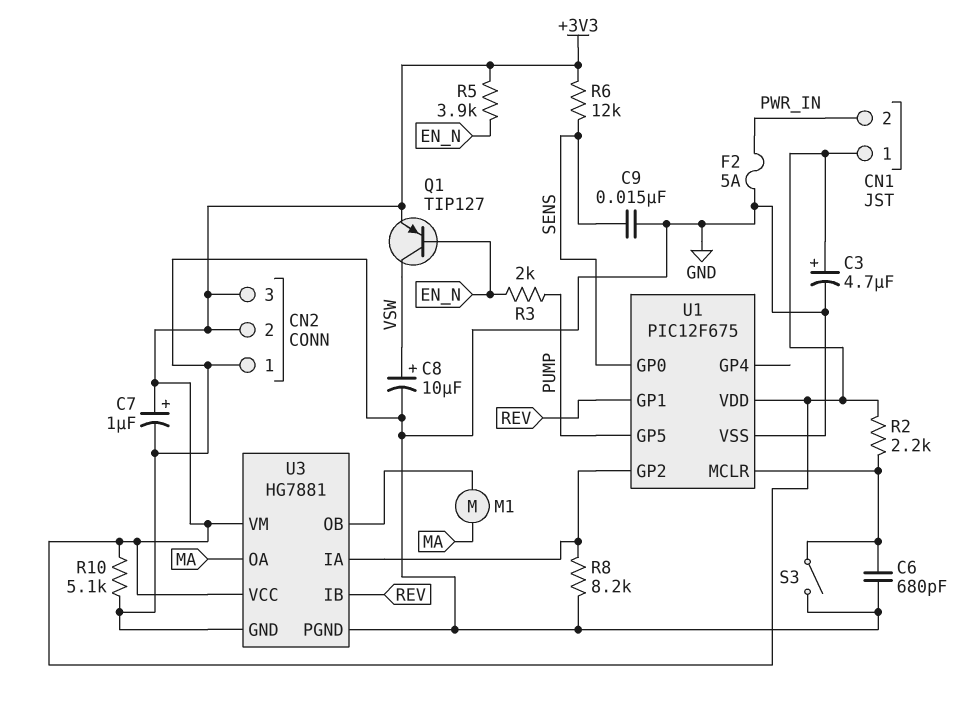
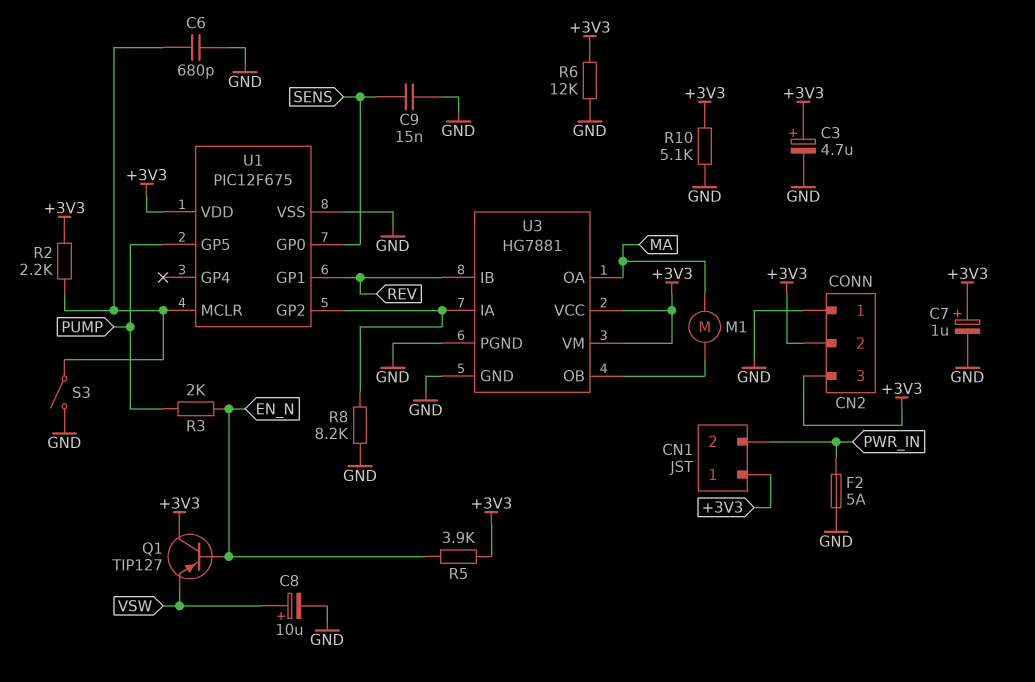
Q1: PNP TIP127 (B EN_N, C VSW, E +3V3) -> PNP TIP127 (B EN_N, C +3V3, E VSW)
R6: 12k (+3V3, SENS) -> 12k (+3V3, GND)

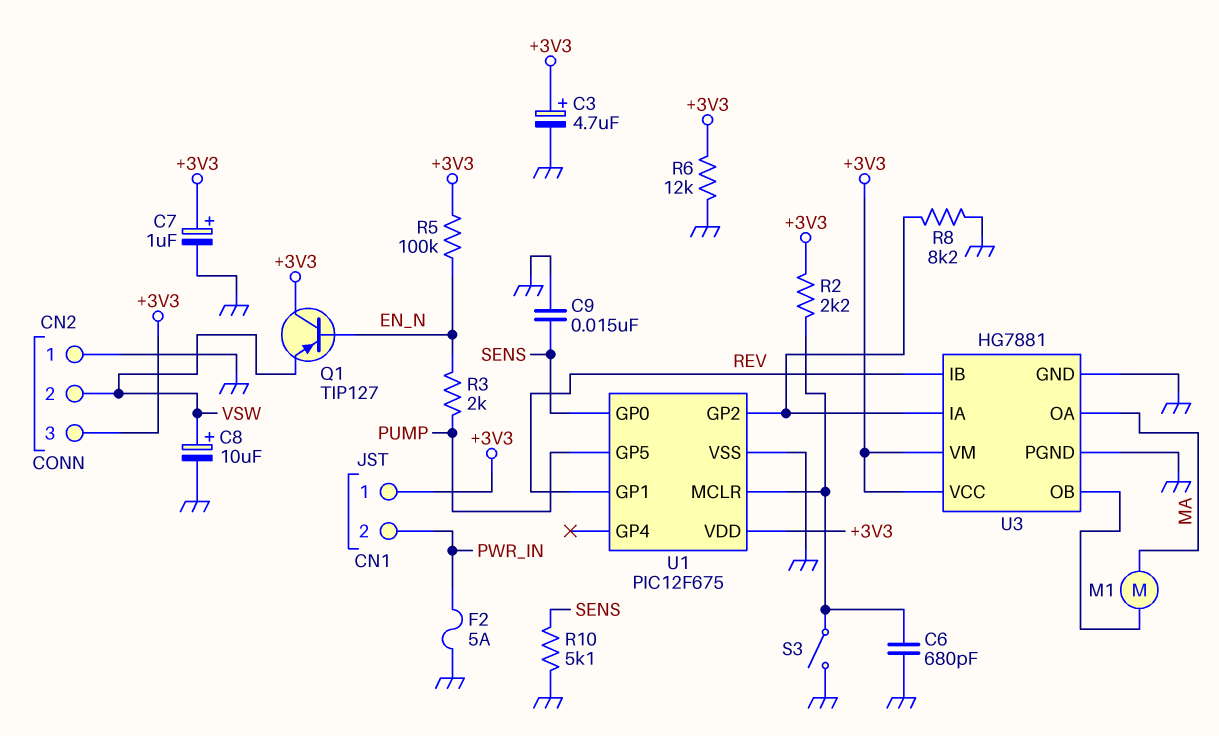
CN2 pin 2: +3V3 -> VSW
R5: 3.9k (+3V3, EN_N) -> 100k (+3V3, EN_N)
R10: 5.1k (+3V3, GND) -> 5.1k (GND, SENS)

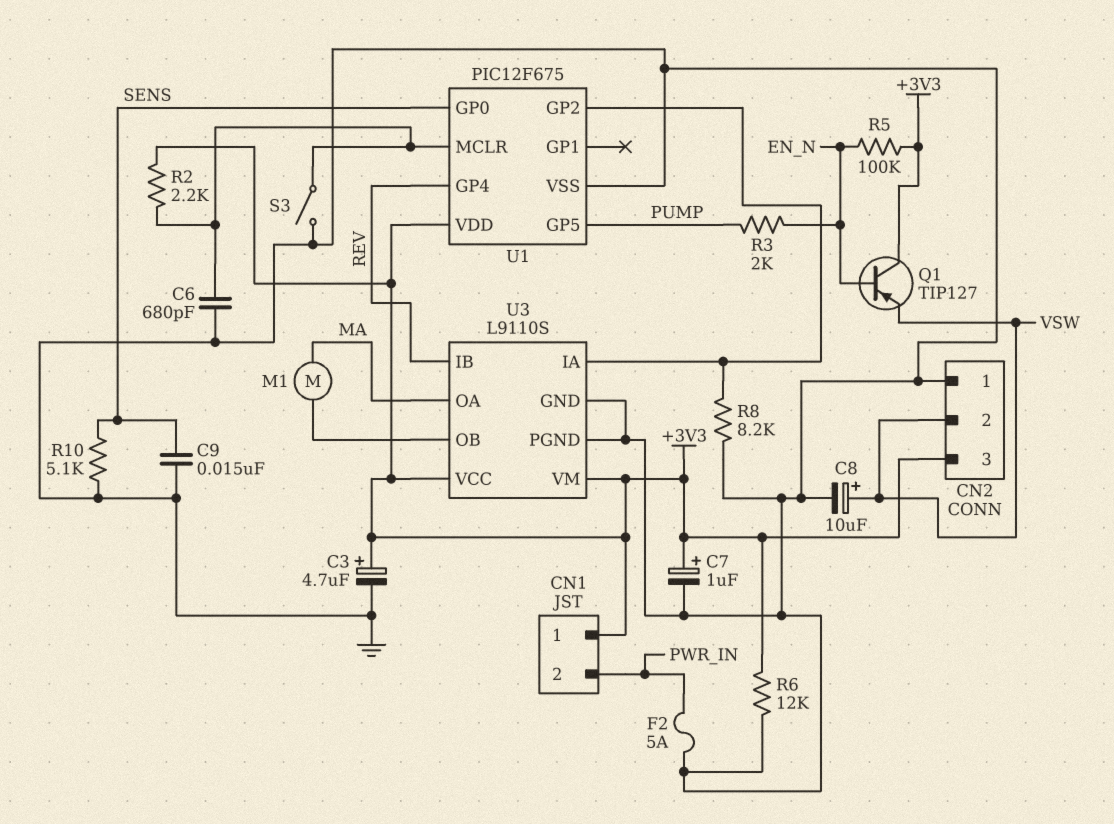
U1 pin GP1: REV -> none
U1 pin GP4: none -> REV
U3: HG7881 -> L9110S

